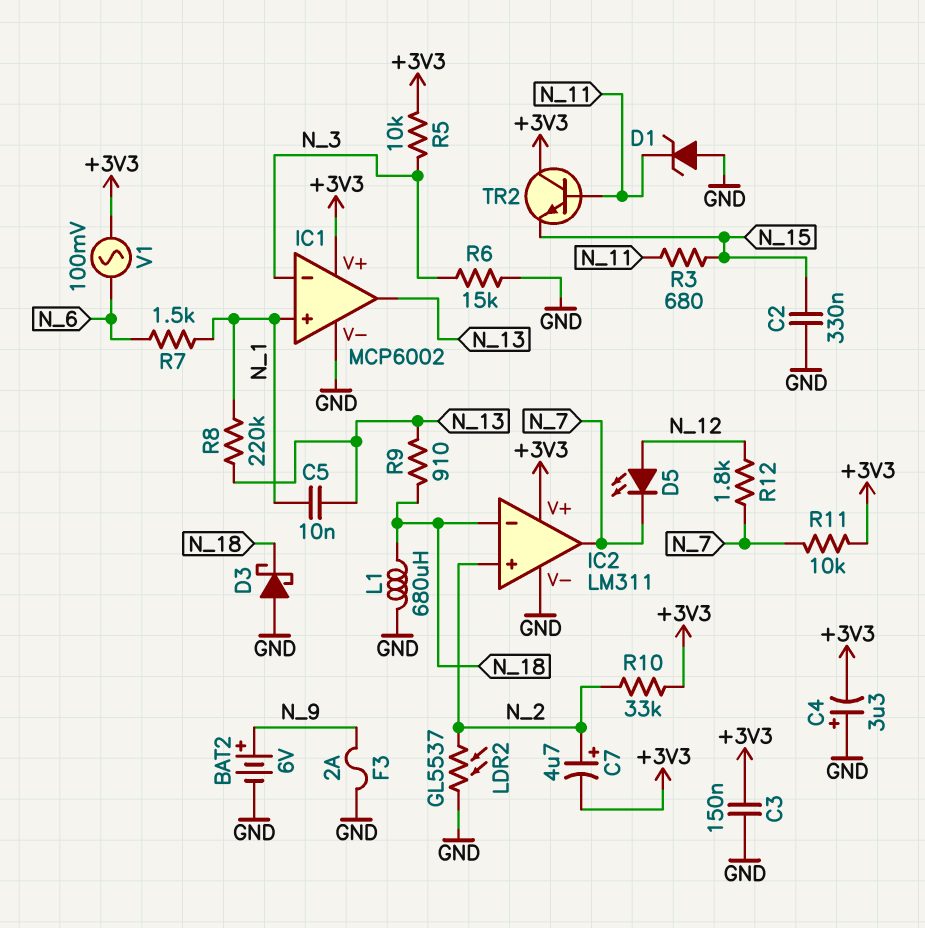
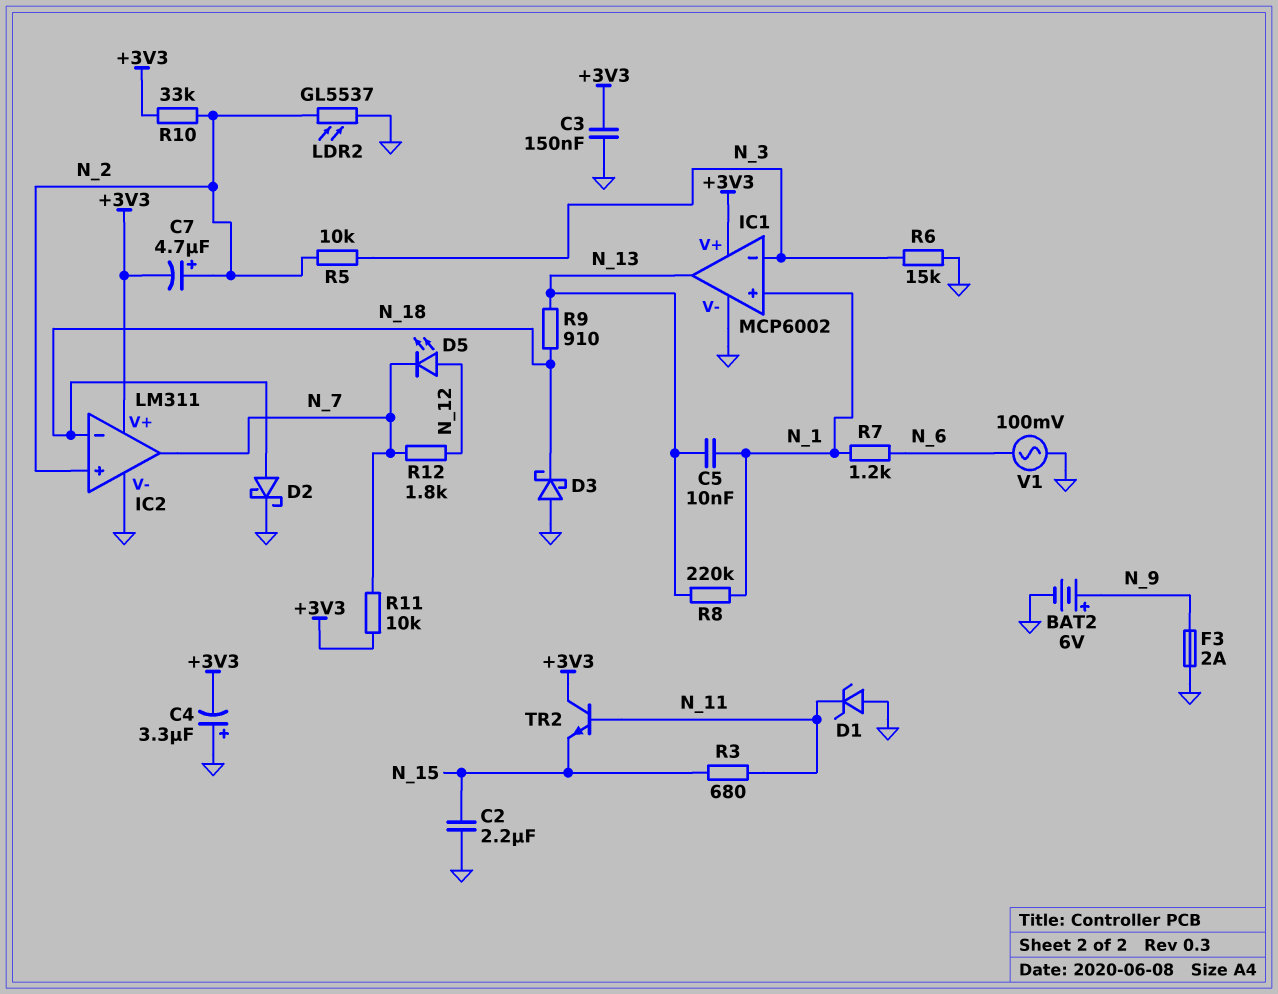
C2: 330nF (GND, N_15) -> 2.2uF (GND, N_15)
D2: none -> schottky (A N_18, K GND)
L1: 680uH (GND, N_18) -> none
R5: 10k (+3V3, N_3) -> 10k (N_2, N_3)
R7: 1.5k (N_1, N_6) -> 1.2k (N_1, N_6)
V1: AC 100mV (+3V3, N_6) -> AC 100mV (GND, N_6)

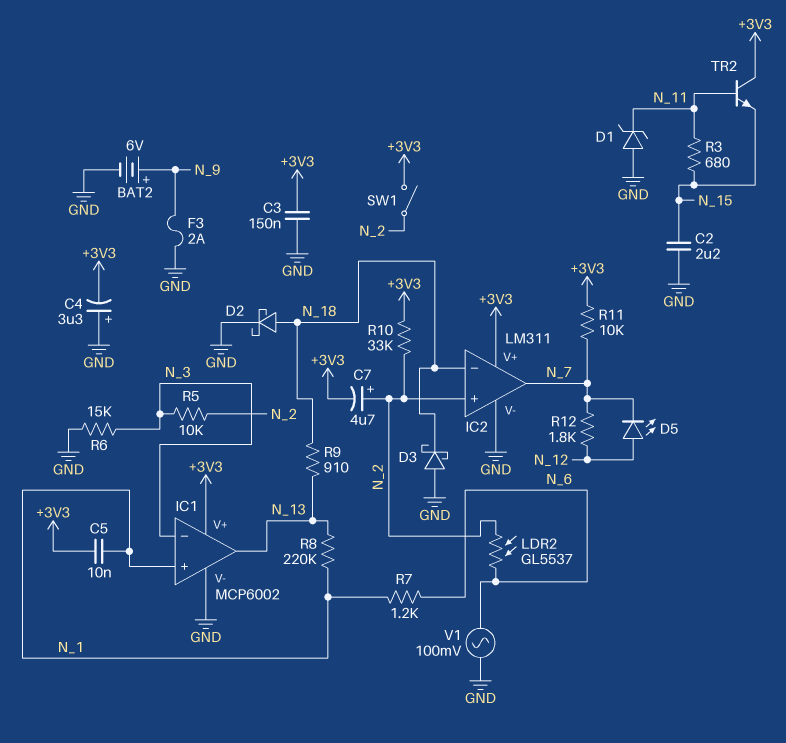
C5: 10nF (N_1, N_13) -> 10nF (+3V3, N_1)
LDR2: GL5537 (GND, N_2) -> GL5537 (N_2, N_6)
SW1: none -> switch (+3V3, N_2)

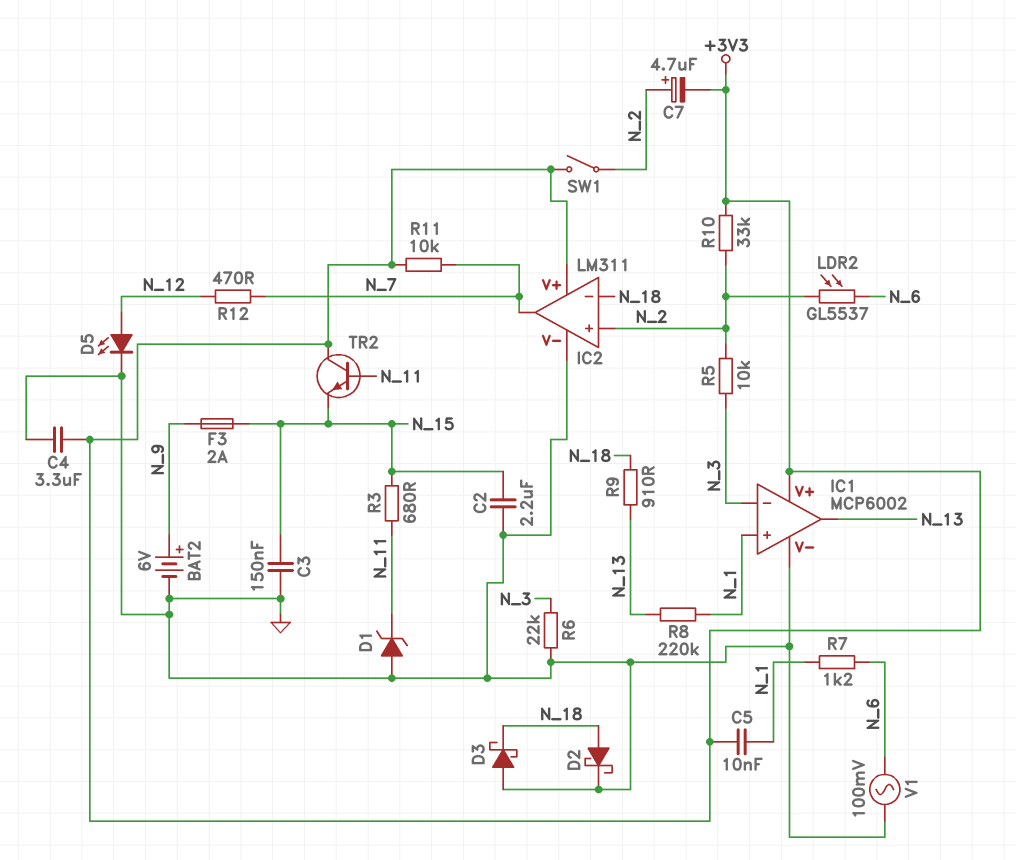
C3: 150nF (+3V3, GND) -> 150nF (GND, N_15)
C4: 3.3uF (plus GND, minus +3V3) -> 3.3uF (+3V3, GND)
D5: LED (A N_12, K N_7) -> LED (A N_12, K GND)
F3: 2A (GND, N_9) -> 2A (N_9, N_15)
R6: 15k (GND, N_3) -> 22k (GND, N_3)
R12: 1.8k (N_7, N_12) -> 470 (N_7, N_12)

